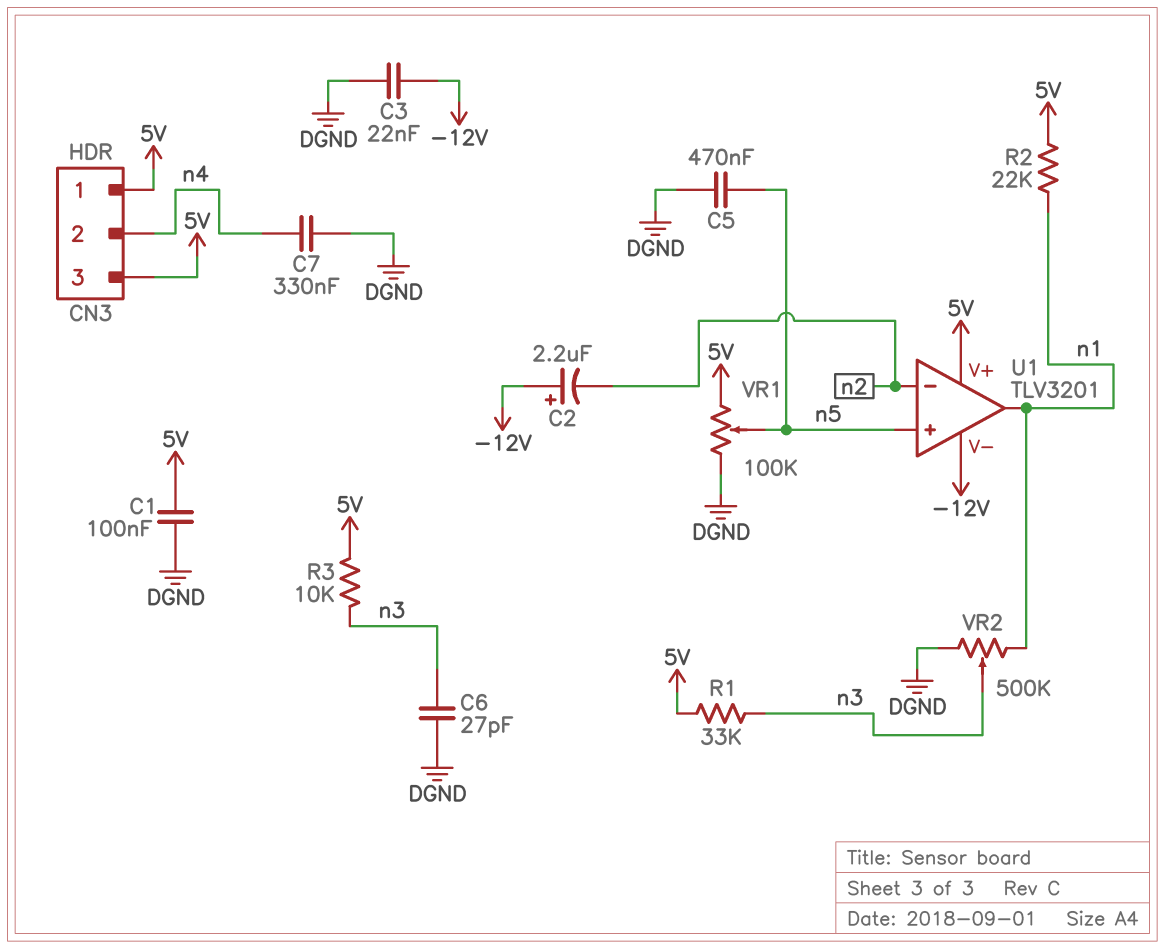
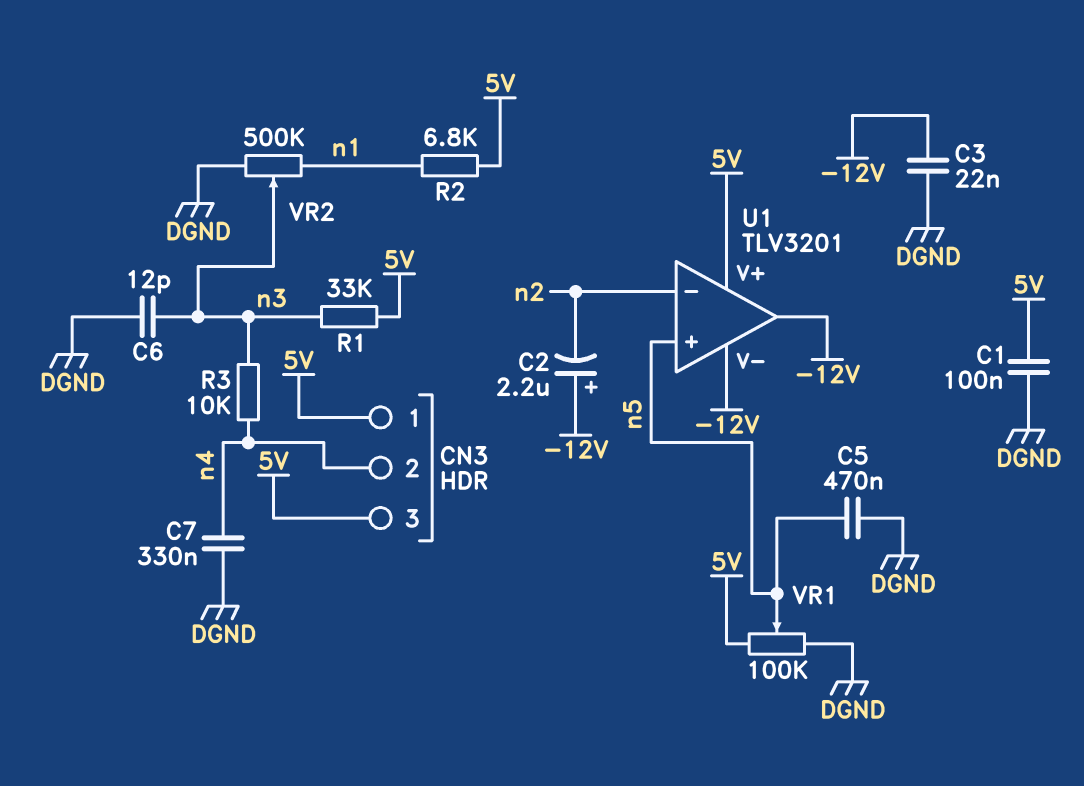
C6: 27pF (DGND, n3) -> 12pF (DGND, n3)
R2: 22k (5V, n1) -> 6.8k (5V, n1)
R3: 10k (5V, n3) -> 10k (n3, n4)
U1 pin out: n1 -> -12V

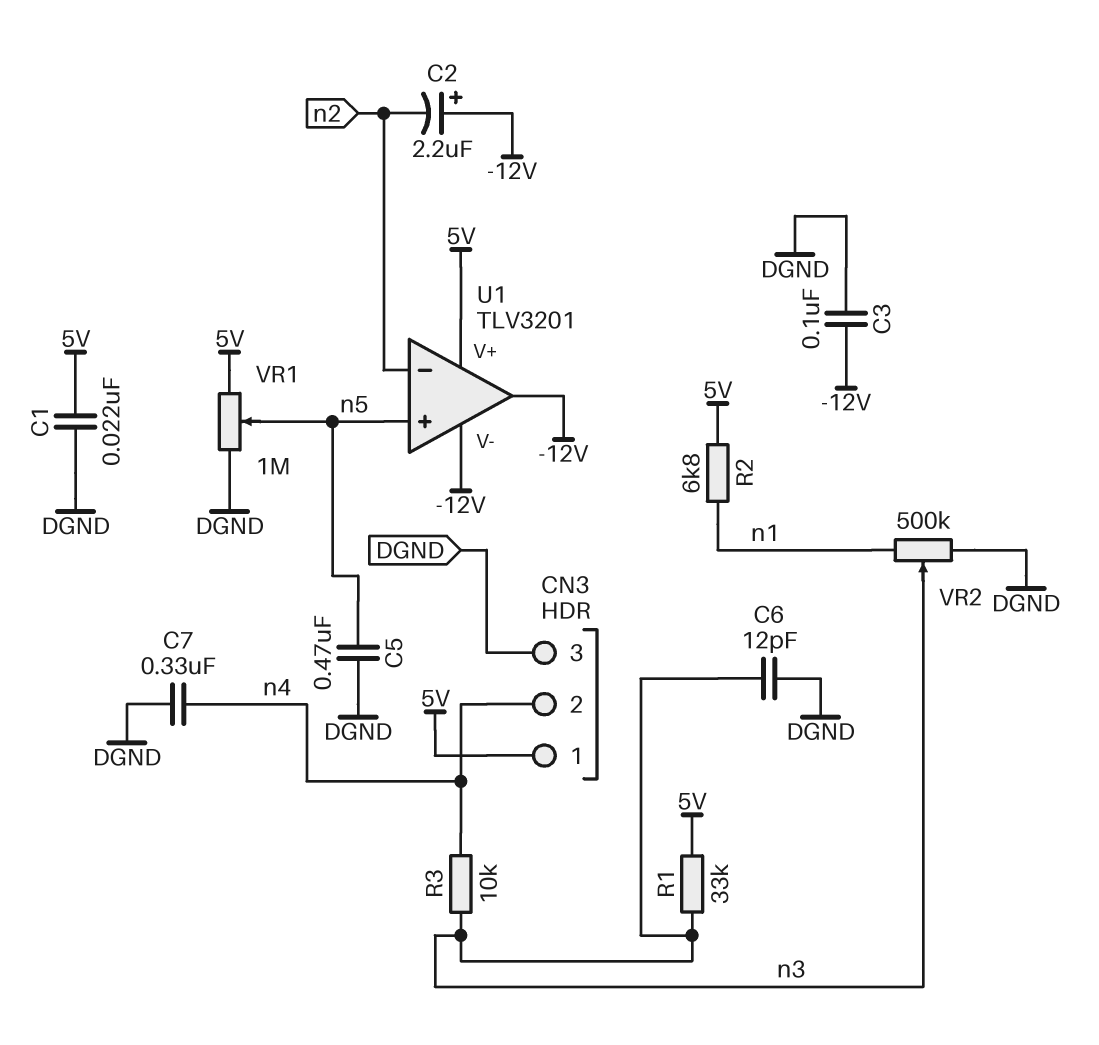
C1: 100nF (5V, DGND) -> 22nF (5V, DGND)
C3: 22nF (-12V, DGND) -> 100nF (-12V, DGND)
CN3 pin 3: 5V -> DGND
VR1: 100k (5V, DGND, wiper n5) -> 1M (5V, DGND, wiper n5)

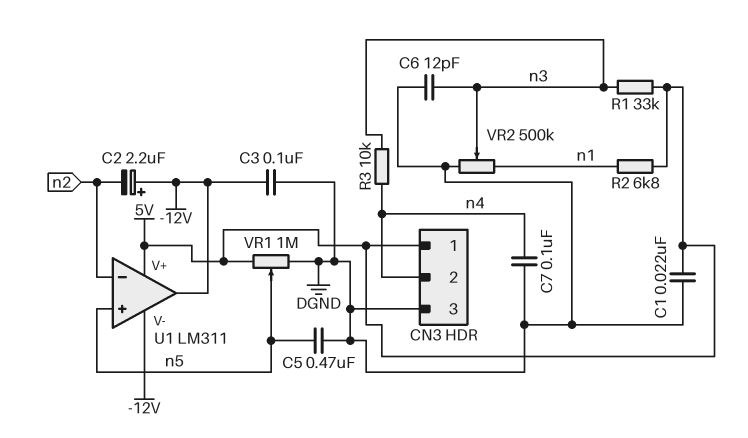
C7: 330nF (DGND, n4) -> 100nF (DGND, n4)
U1: TLV3201 -> LM311

